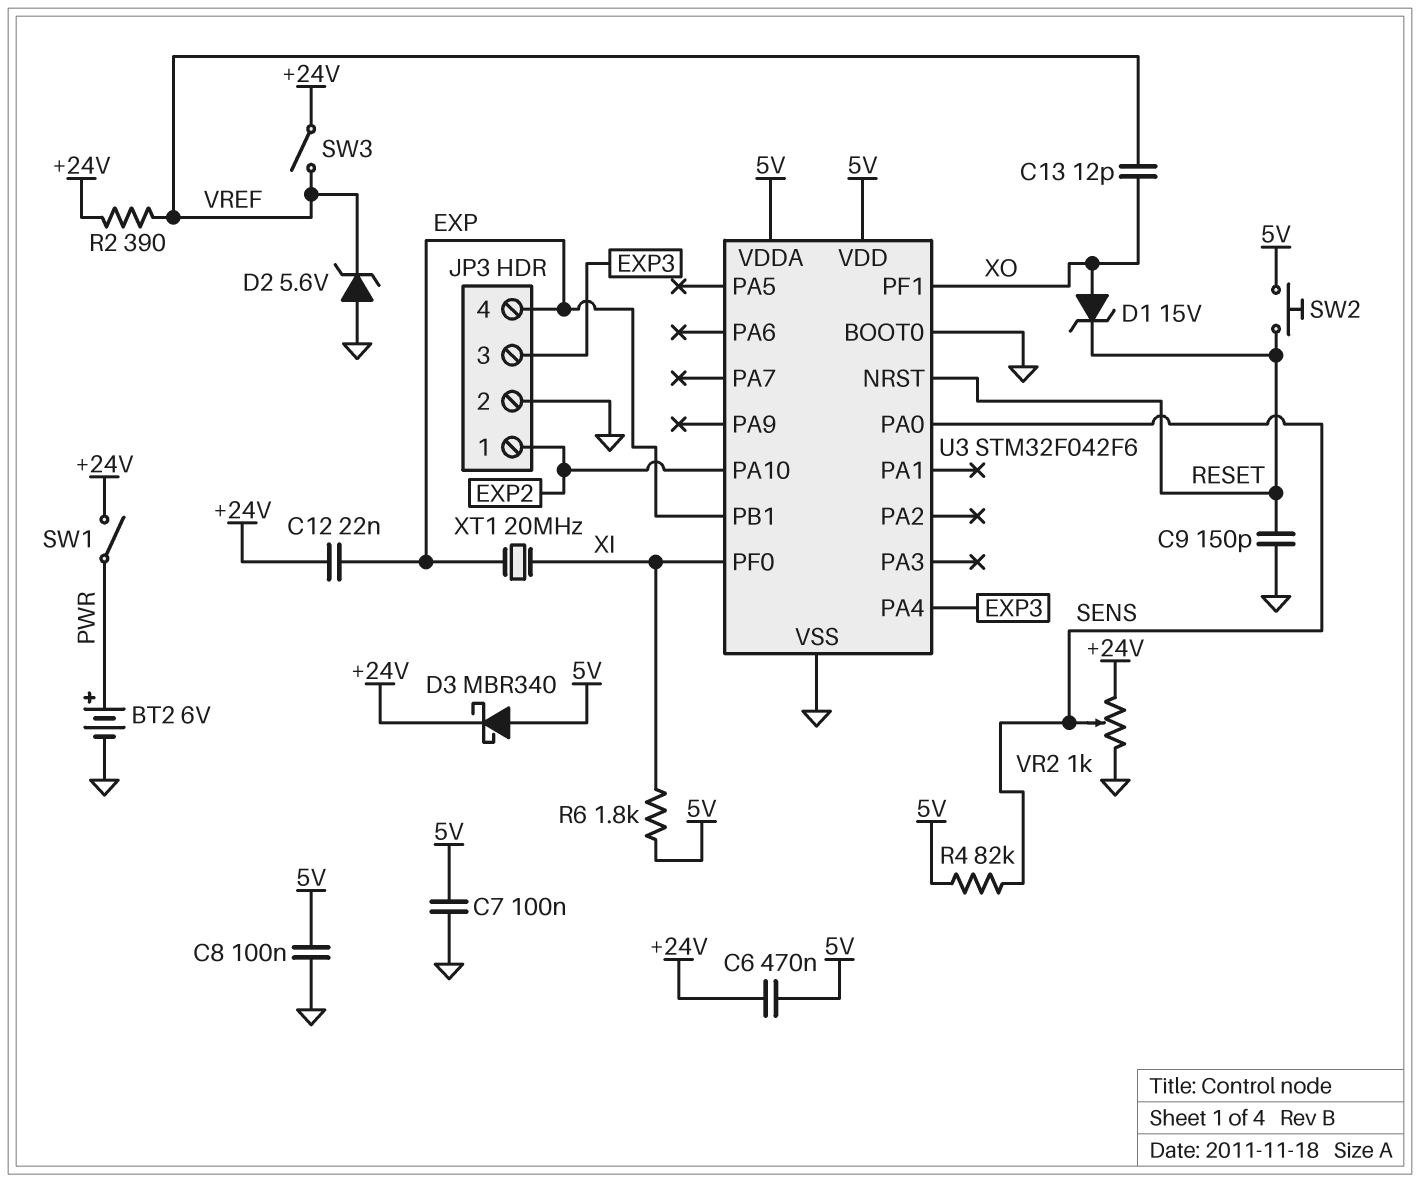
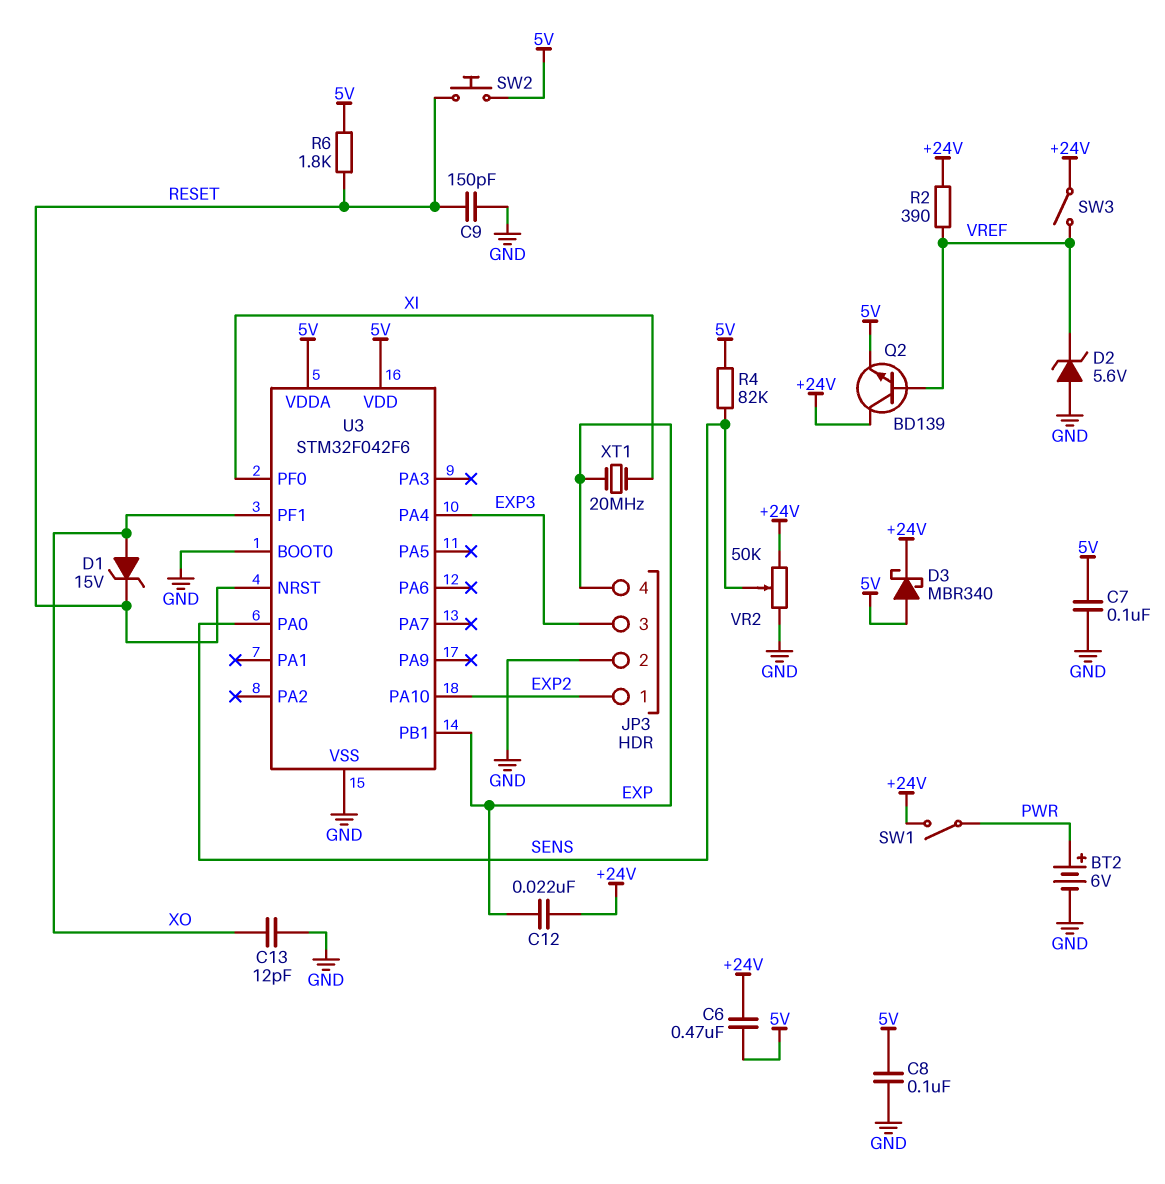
C13: 12pF (VREF, XO) -> 12pF (GND, XO)
Q2: none -> NPN BD139 (B VREF, C +24V, E 5V)
R6: 1.8k (5V, XI) -> 1.8k (5V, RESET)
VR2: 1k (+24V, GND, wiper SENS) -> 50k (+24V, GND, wiper SENS)

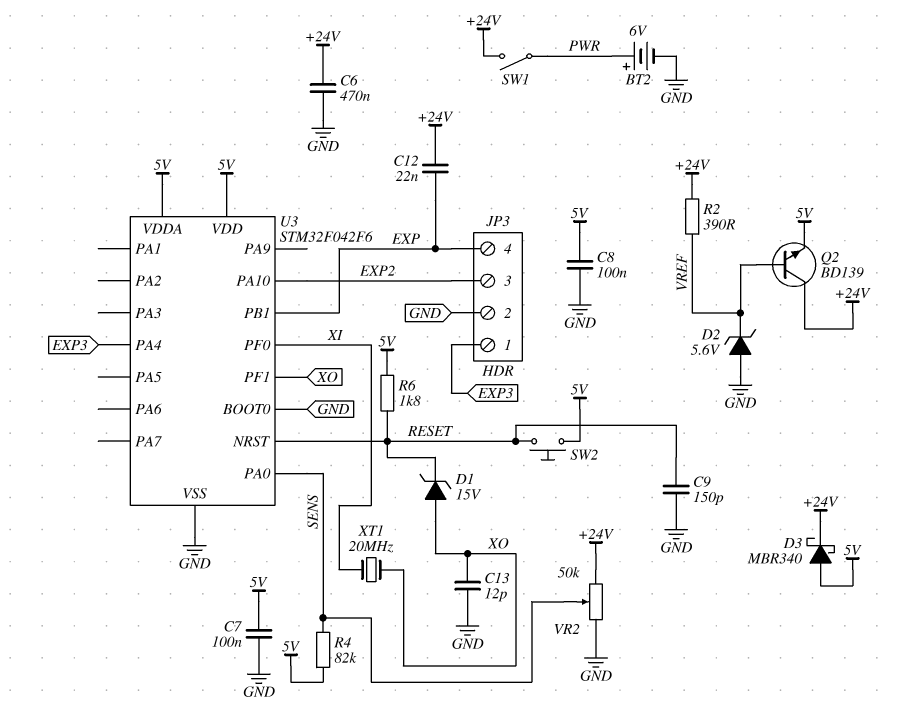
C6: 470nF (+24V, 5V) -> 470nF (+24V, GND)
JP3 pin 1: EXP2 -> EXP3
JP3 pin 3: EXP3 -> EXP2
SW3: switch (+24V, VREF) -> none
XT1: 20MHz (EXP, XI) -> 20MHz (XI, XO)

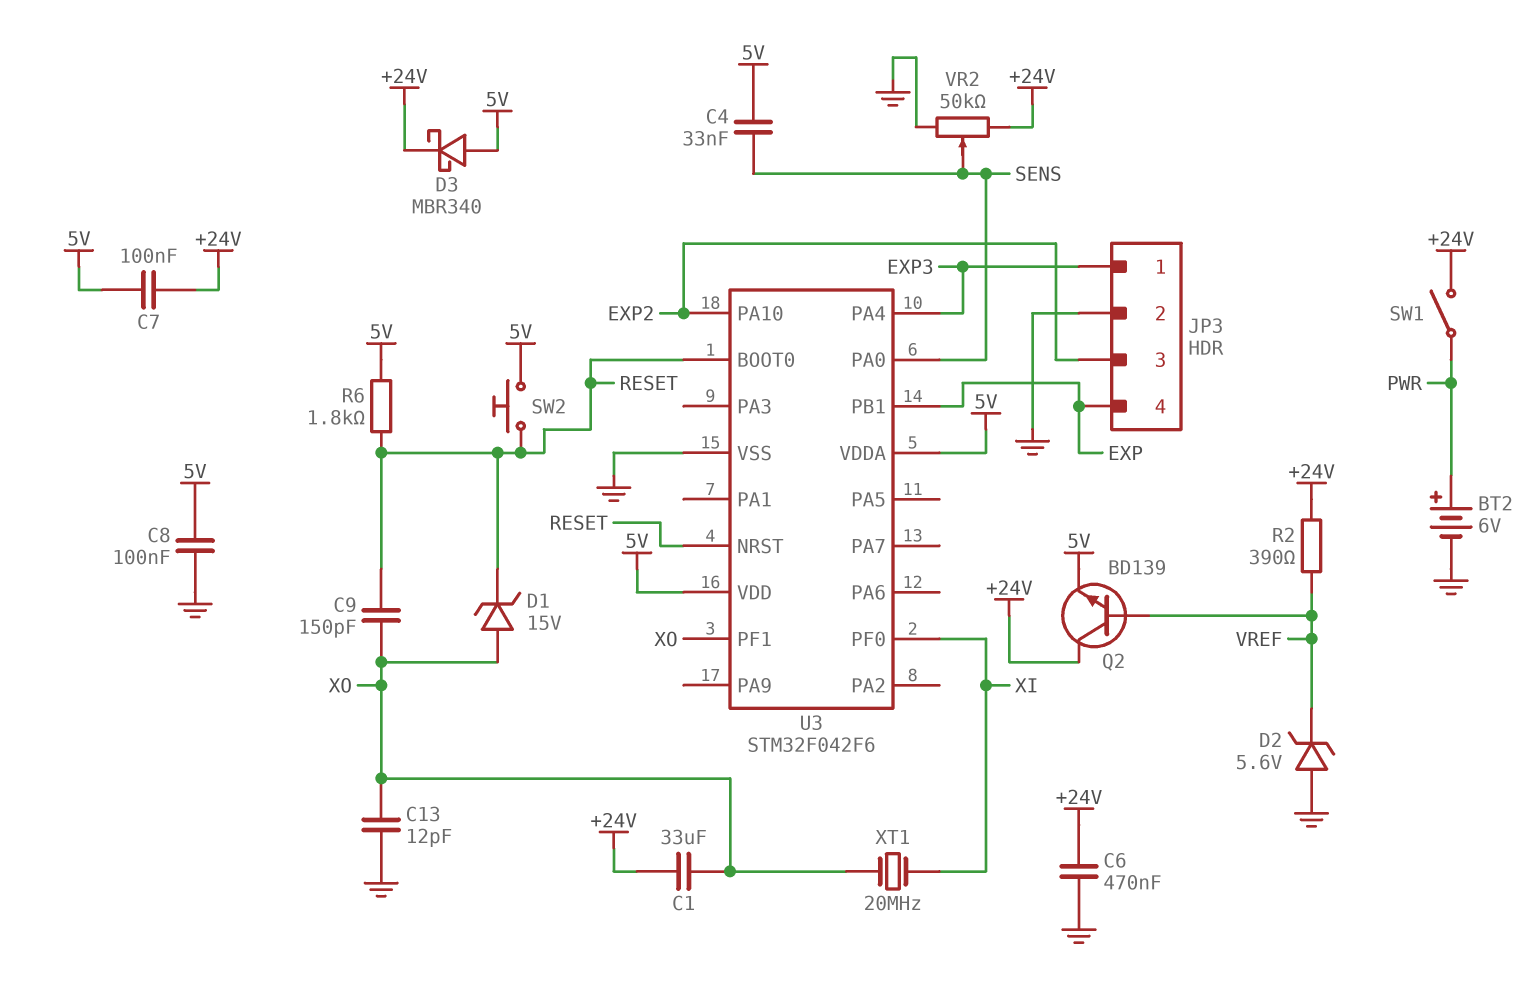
C1: none -> 33uF (+24V, XO)
C4: none -> 33nF (5V, SENS)
C7: 100nF (5V, GND) -> 100nF (+24V, 5V)
C9: 150pF (GND, RESET) -> 150pF (RESET, XO)
C12: 22nF (+24V, EXP) -> none
R4: 82k (5V, SENS) -> none
U3 pin BOOT0: GND -> RESET

